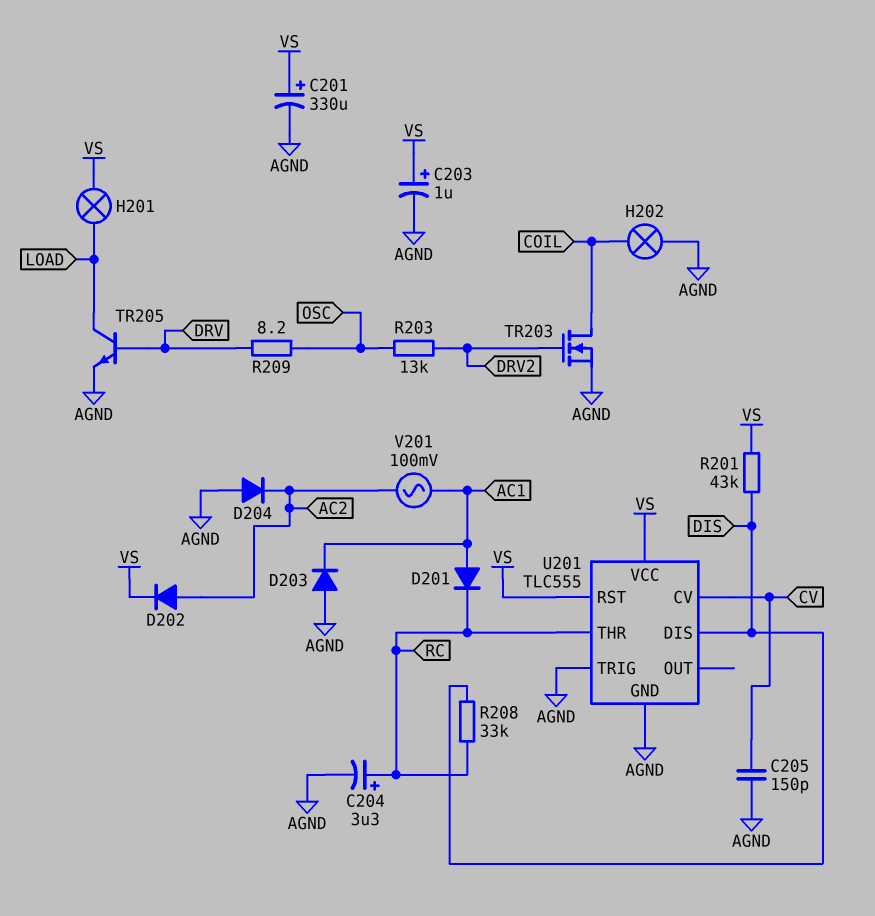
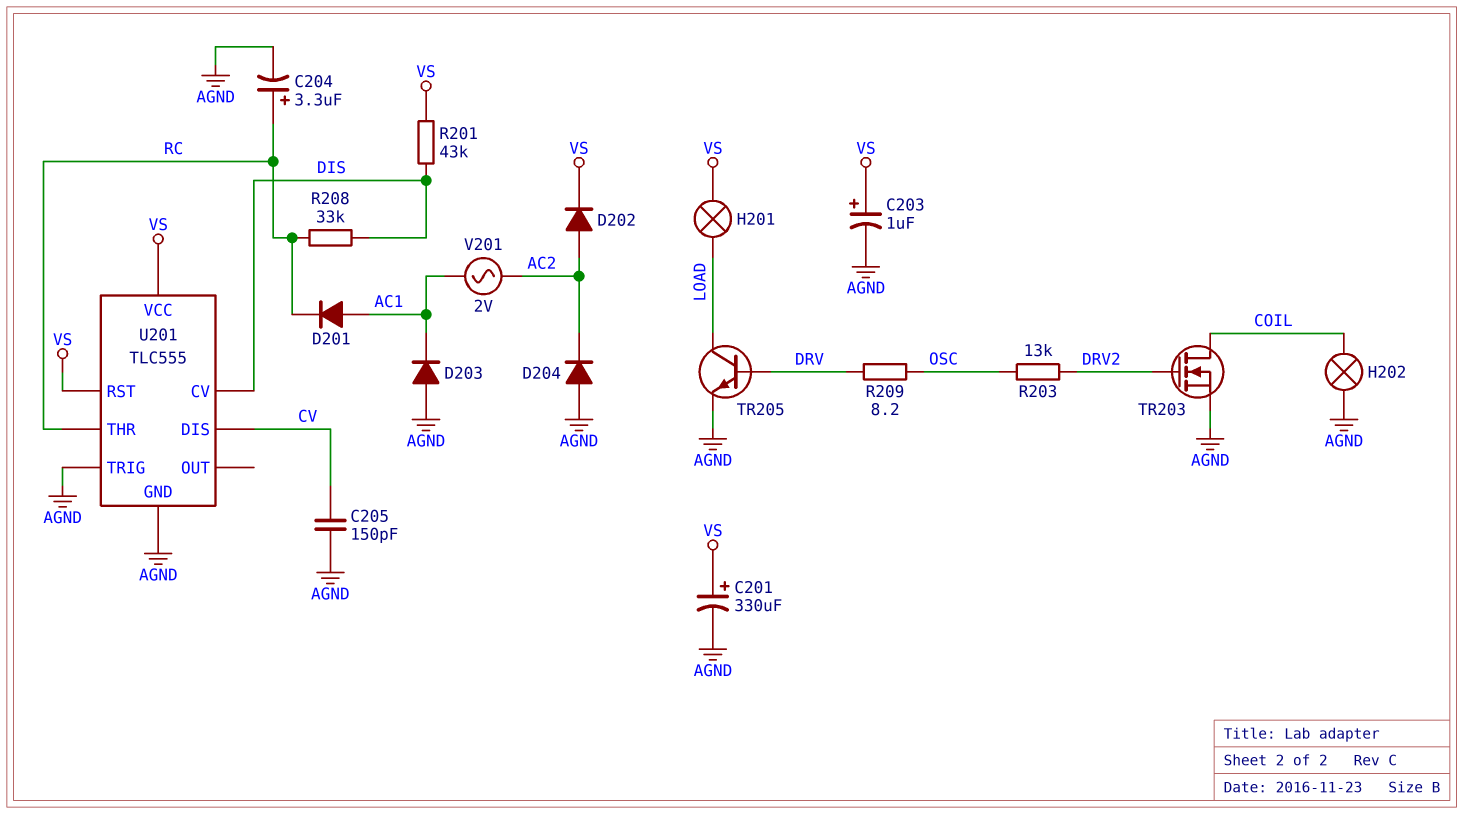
U201 pin CV: CV -> DIS
U201 pin DIS: DIS -> CV
V201: AC 100mV (AC1, AC2) -> AC 2V (AC1, AC2)

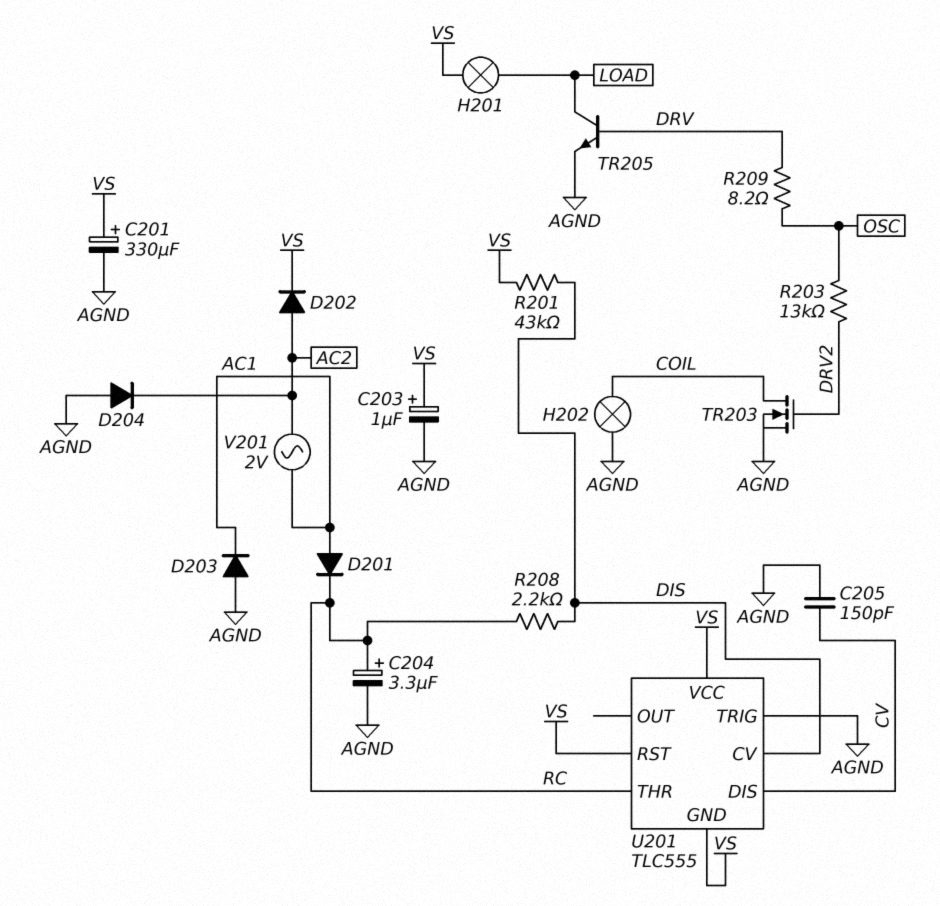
R208: 33k (DIS, RC) -> 2.2k (DIS, RC)
U201 pin GND: AGND -> VS

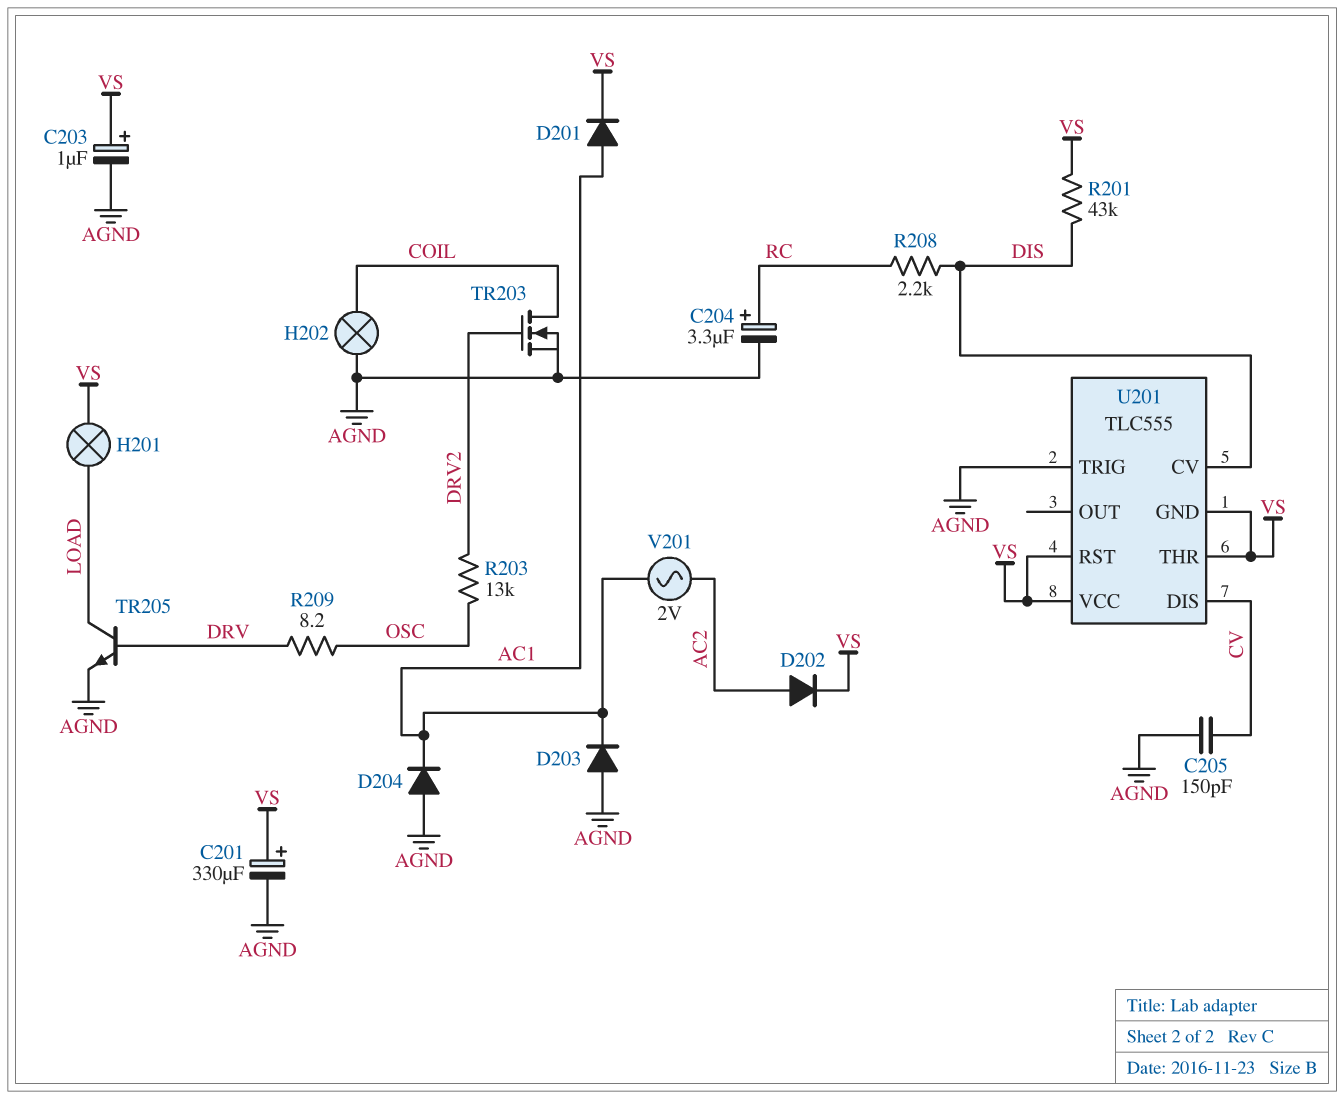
D201: diode (A AC1, K RC) -> diode (A AC1, K VS)
D204: diode (A AGND, K AC2) -> diode (A AGND, K AC1)
U201 pin THR: RC -> VS

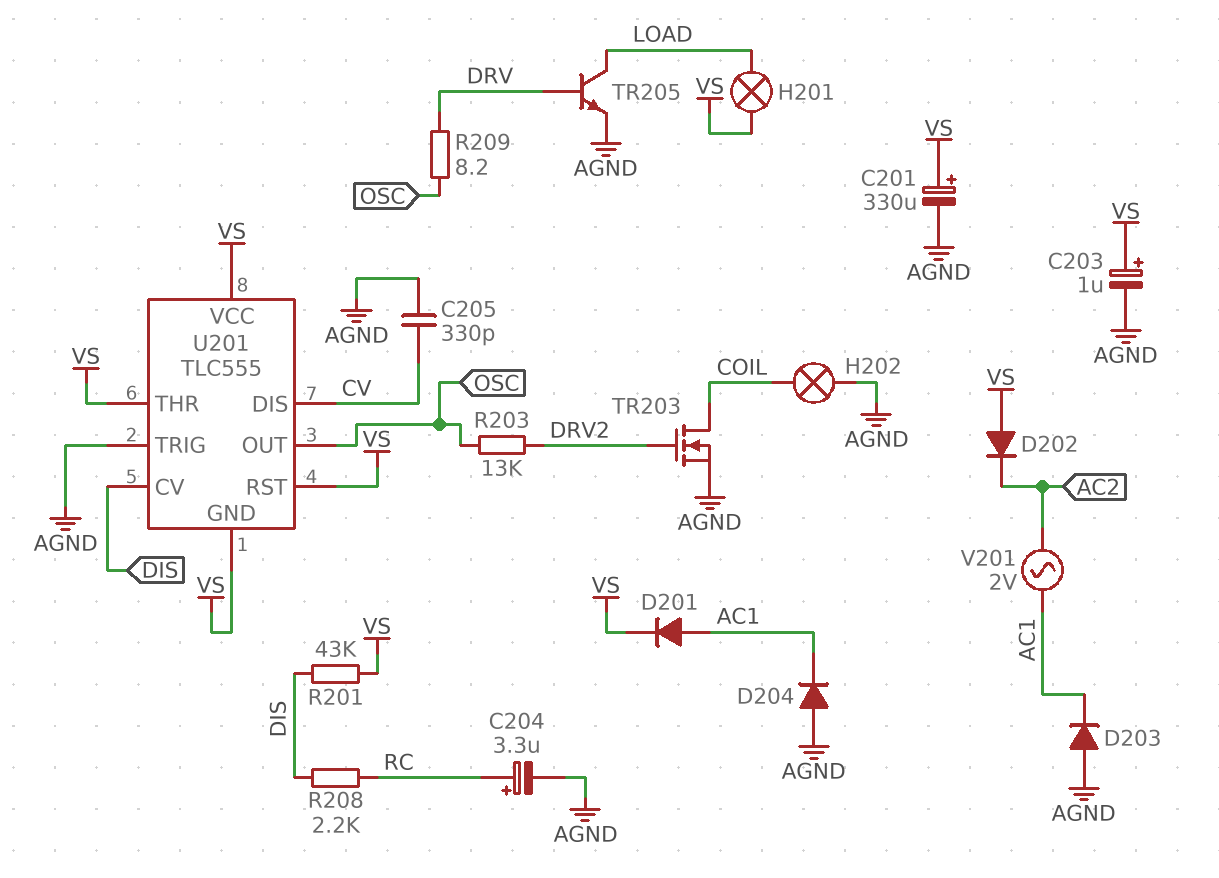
C205: 150pF (AGND, CV) -> 330pF (AGND, CV)
D202: diode (A AC2, K VS) -> diode (A VS, K AC2)
U201 pin OUT: none -> OSC

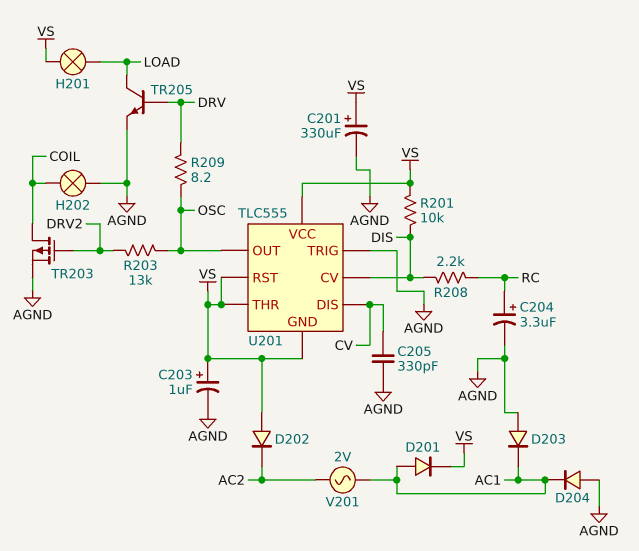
R201: 43k (DIS, VS) -> 10k (DIS, VS)
TR203: NMOS (G DRV2, D COIL, S AGND) -> PMOS (G DRV2, D COIL, S AGND)

